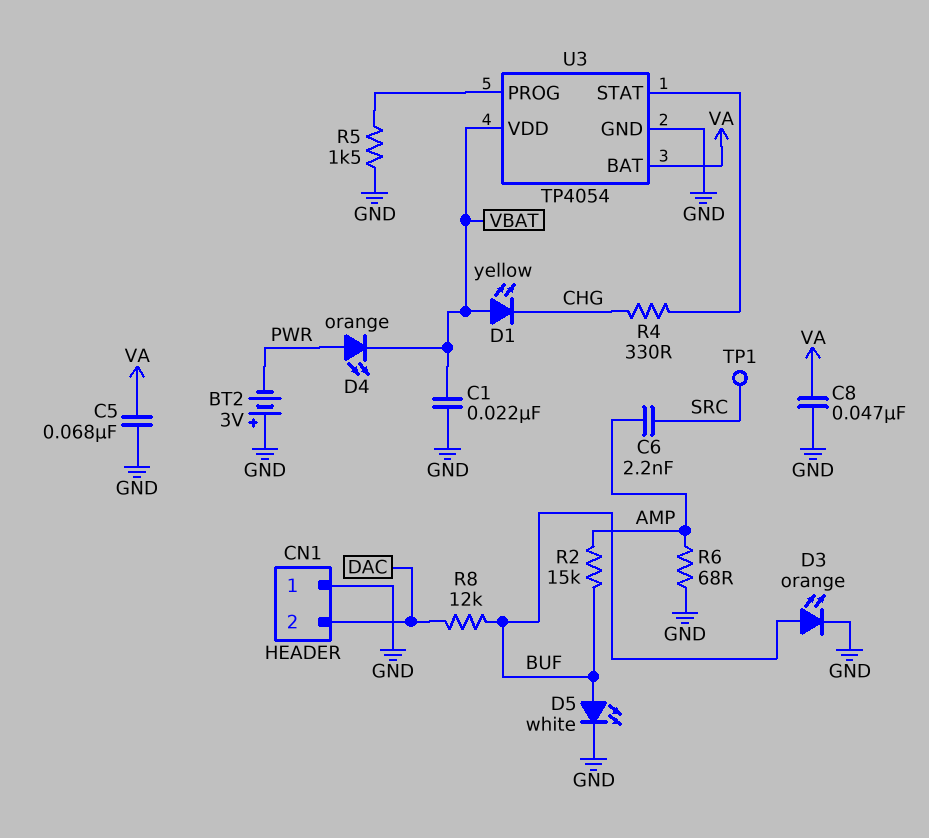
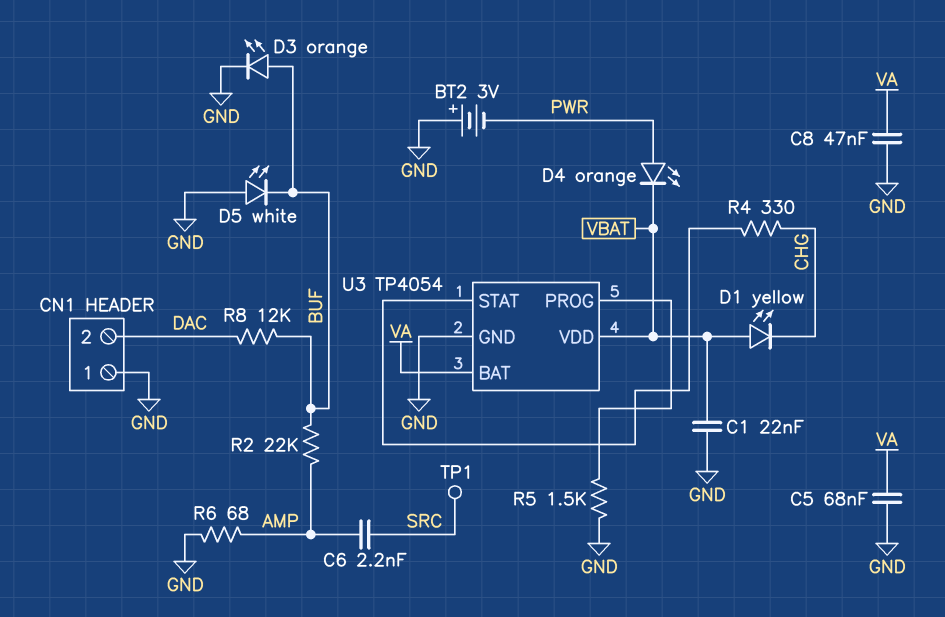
D5: LED white (A BUF, K GND) -> LED white (A GND, K BUF)
R2: 15k (AMP, BUF) -> 22k (AMP, BUF)

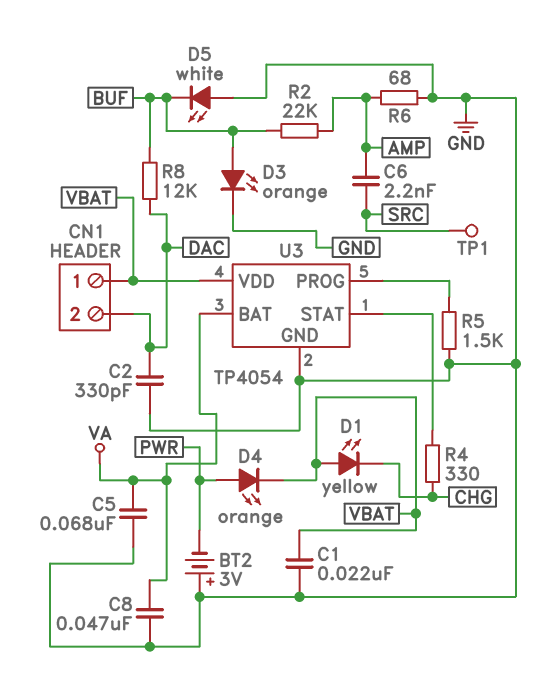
C2: none -> 330pF (DAC, GND)
CN1 pin 1: GND -> VBAT

